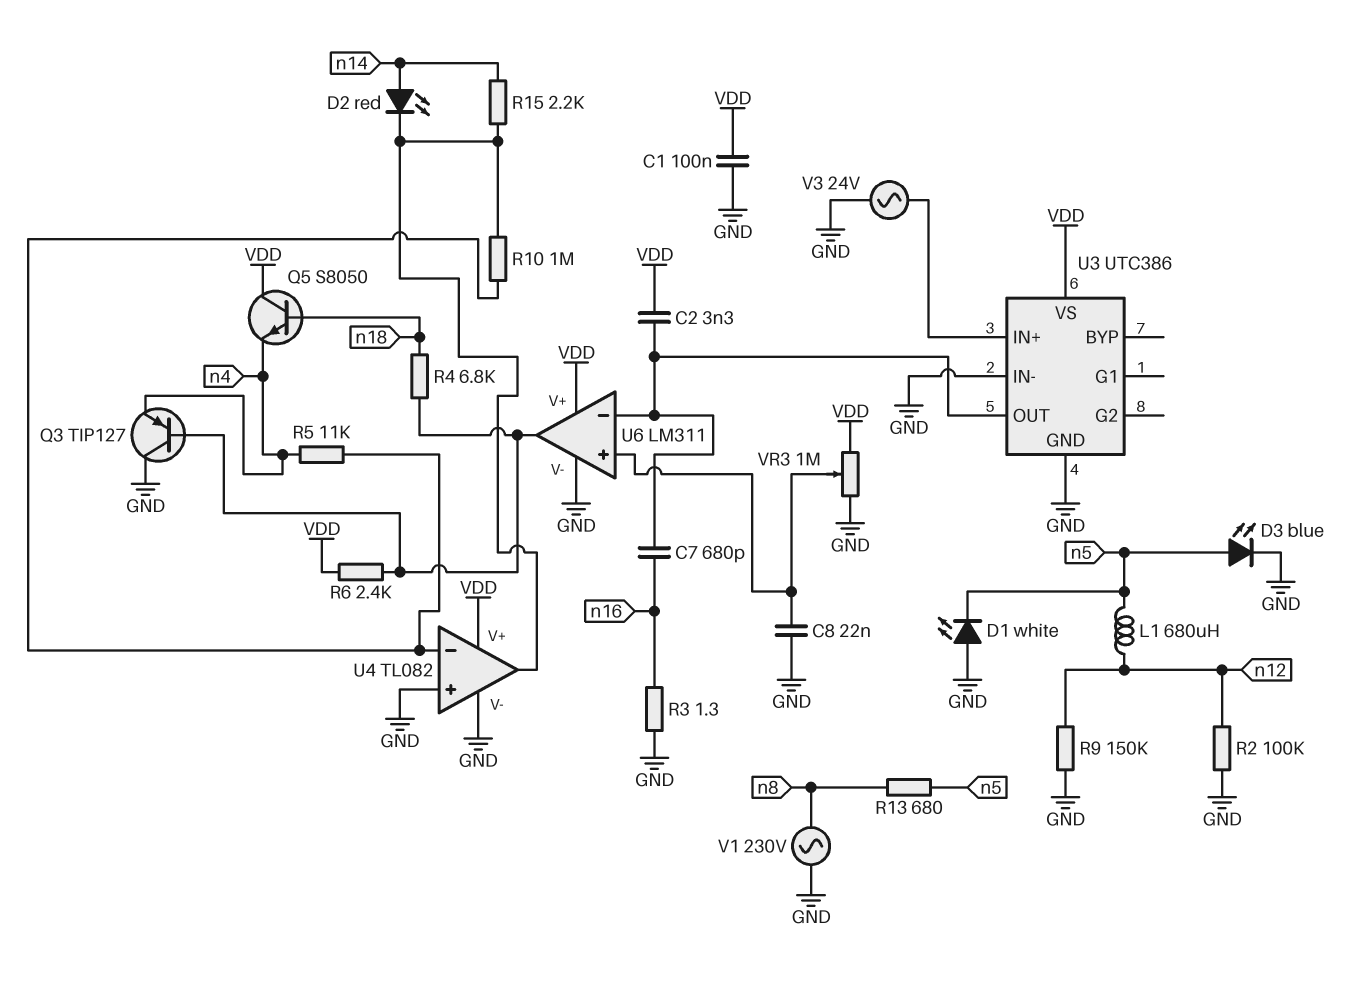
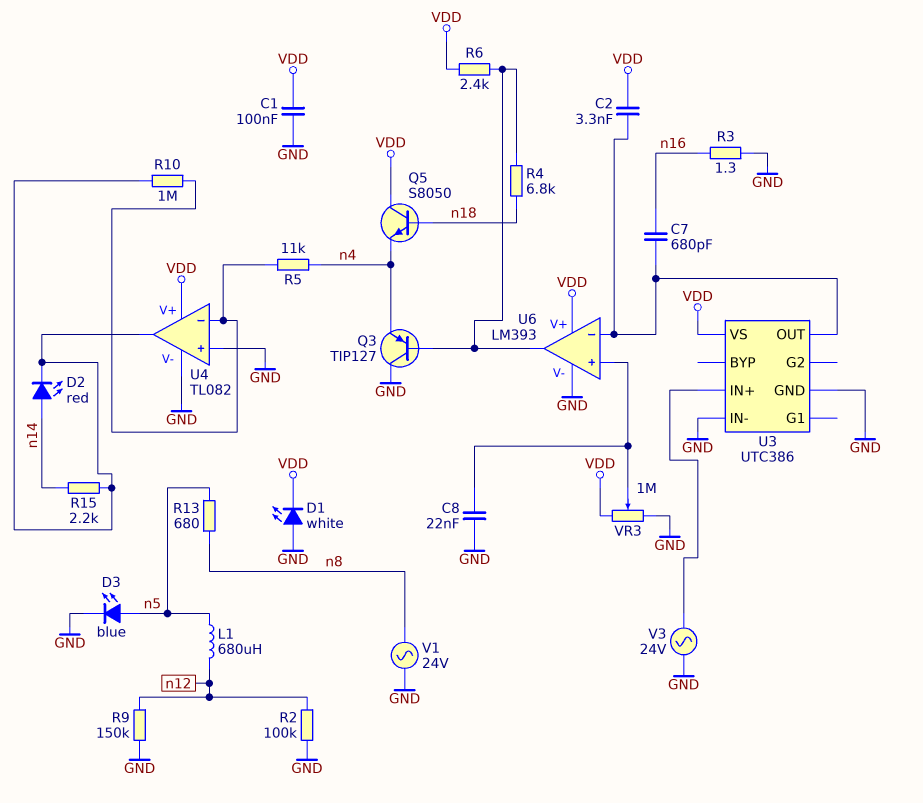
D1: LED white (A GND, K n5) -> LED white (A GND, K VDD)
U6: LM311 -> LM393
V1: AC 230V (GND, n8) -> AC 24V (GND, n8)

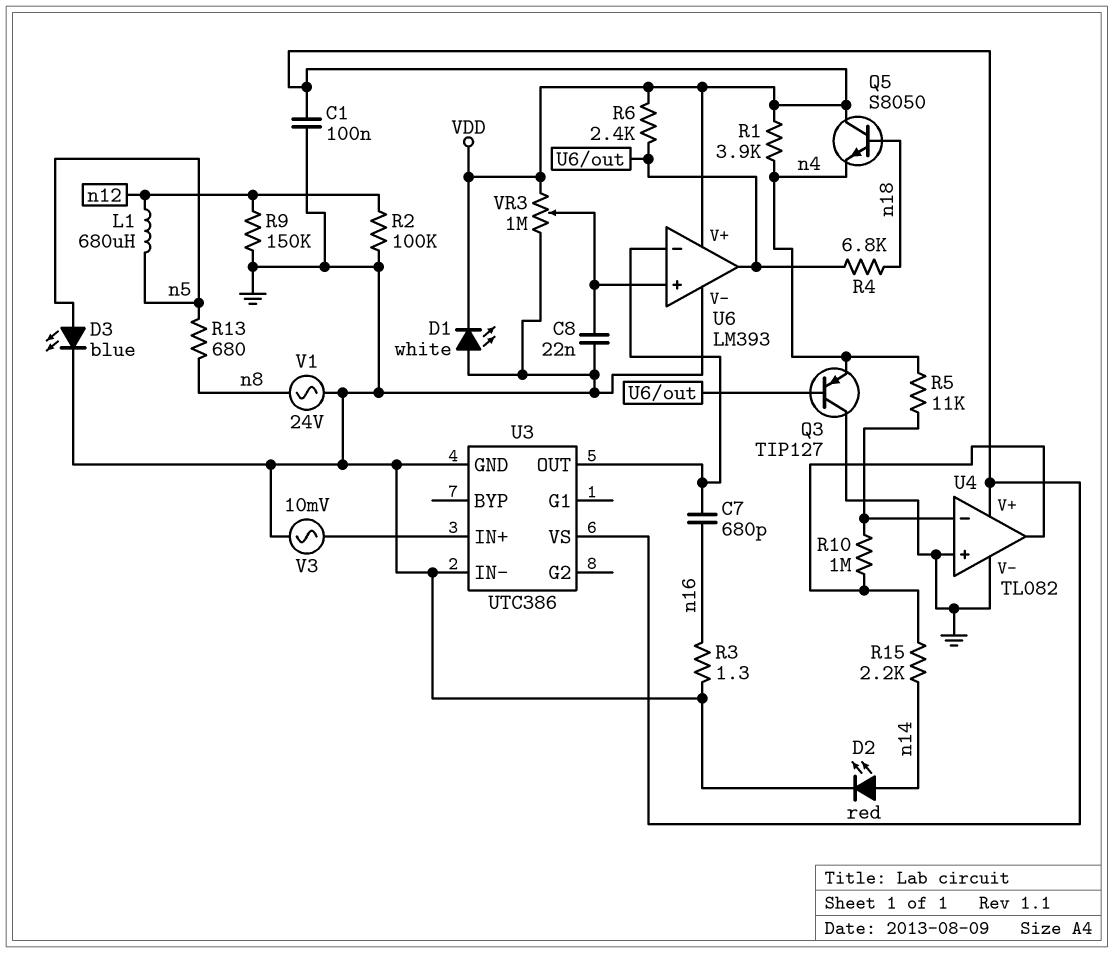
C2: 3.3nF (U3/OUT, VDD) -> none
D2: LED red (A n14, K U4/out) -> LED red (A n14, K GND)
R1: none -> 3.9k (VDD, n4)
V3: AC 24V (GND, U3/IN+) -> AC 10mV (GND, U3/IN+)

